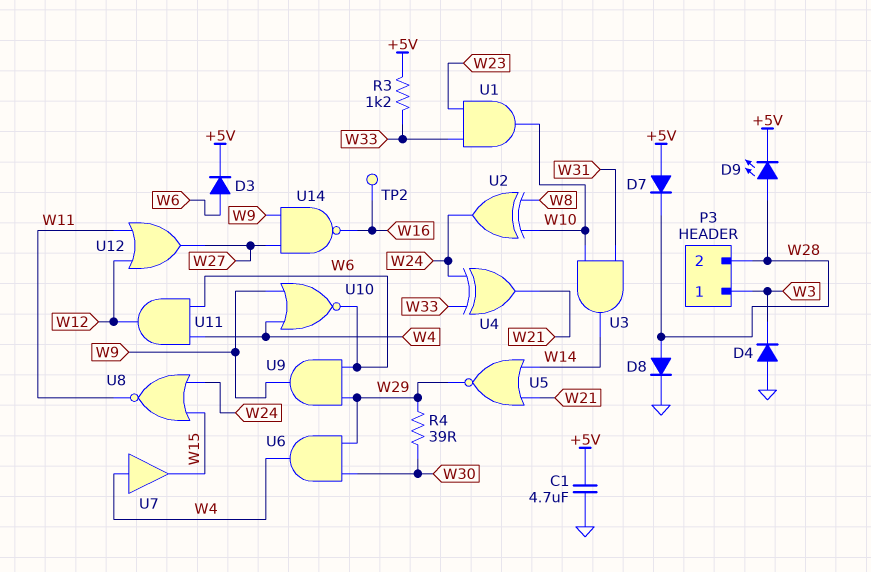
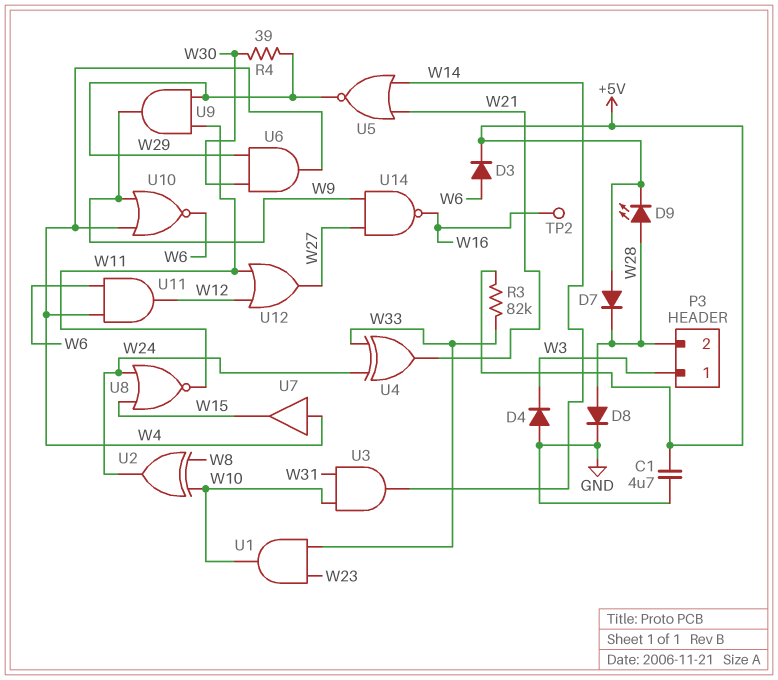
R3: 1.2k (+5V, W33) -> 82k (+5V, W33)
U9: AND (in W6, in W29, out W9) -> AND (in W11, in W29, out W9)

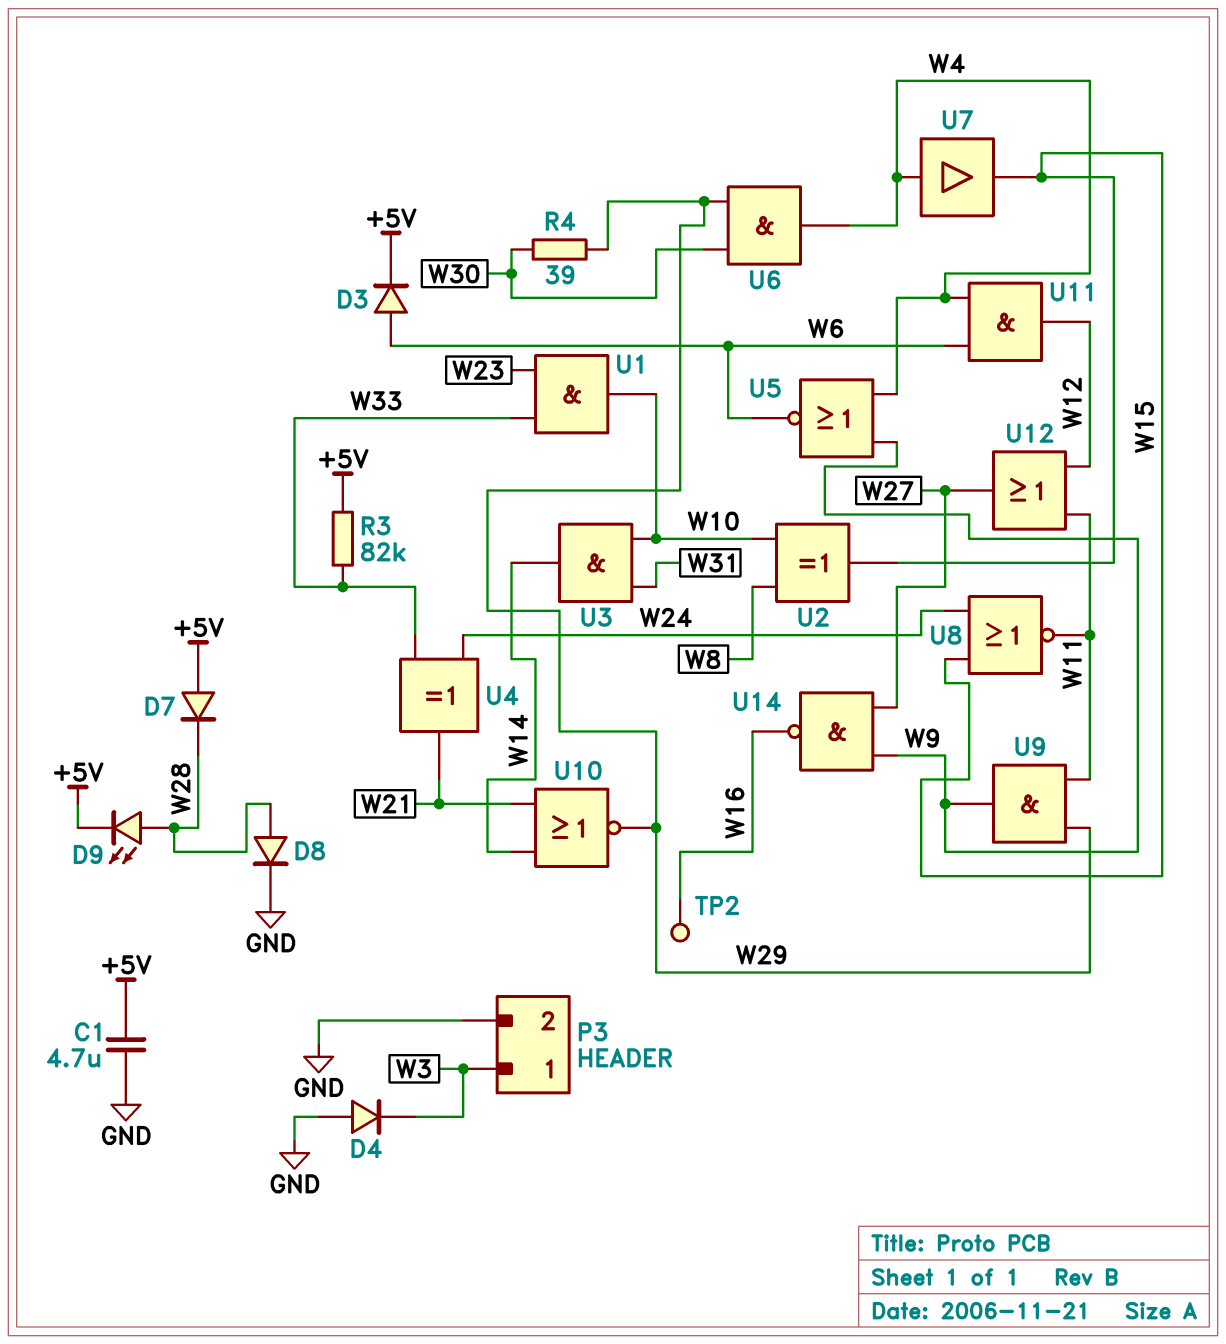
P3 pin 2: W28 -> GND
U2: XOR (in W8, in W10, out W24) -> XOR (in W8, in W10, out W15)
U5: NOR (in W14, in W21, out W29) -> NOR (in W4, in W9, out W6)
U10: NOR (in W4, in W9, out W6) -> NOR (in W14, in W21, out W29)

